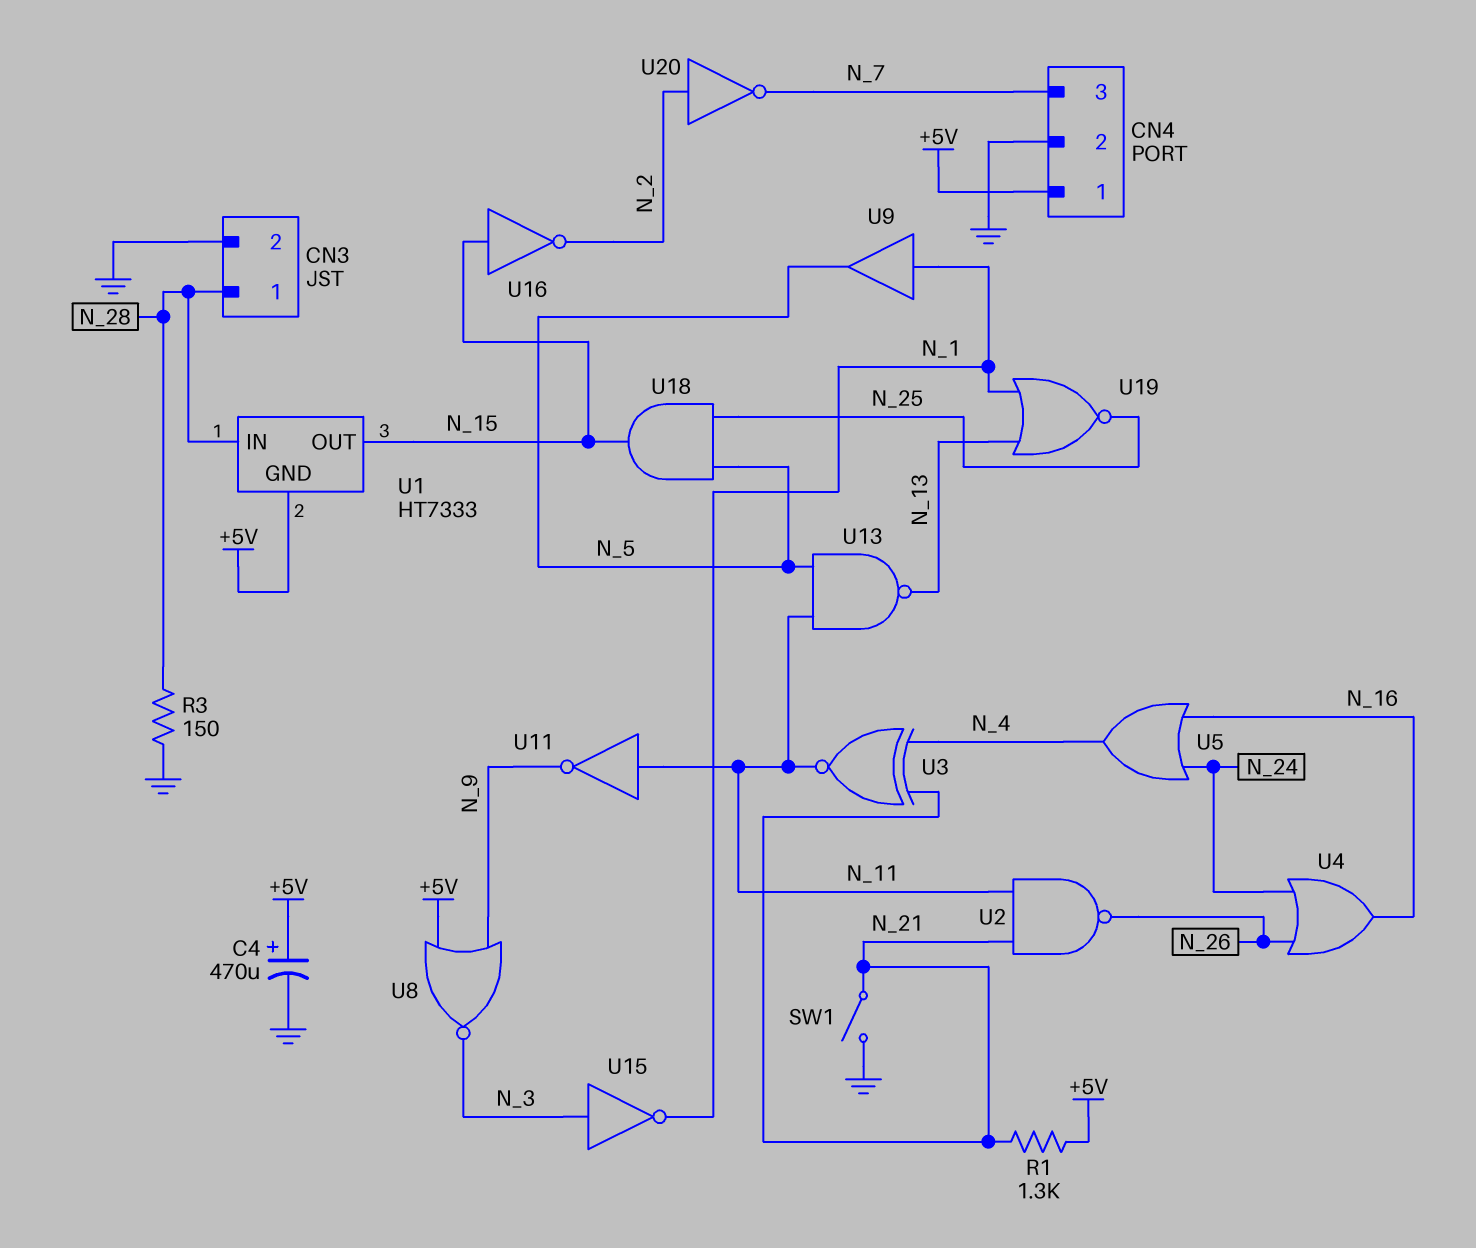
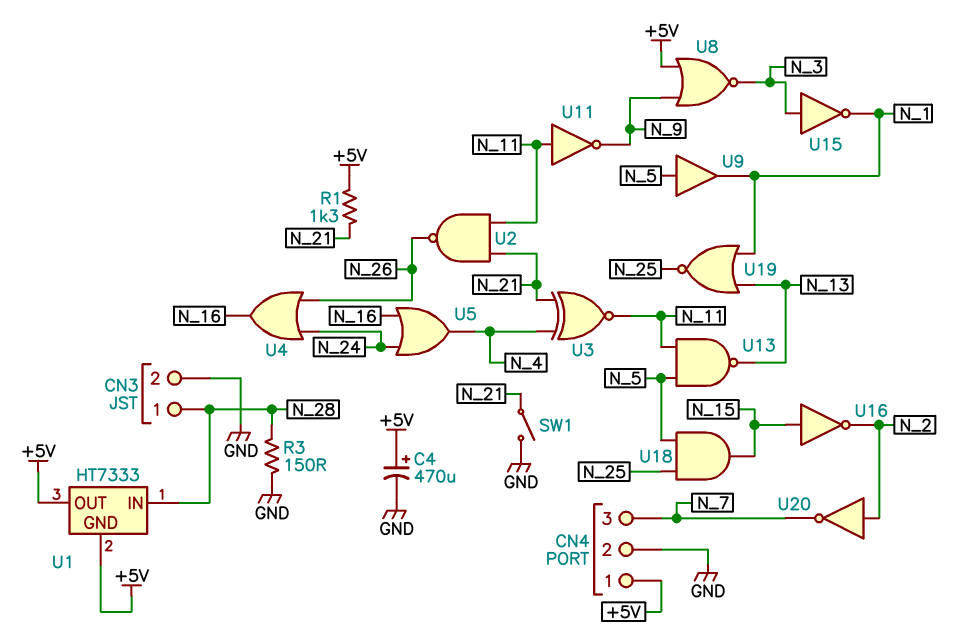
U1 pin OUT: N_15 -> +5V
U9: buffer (in N_1, out N_5) -> buffer (in N_5, out N_1)

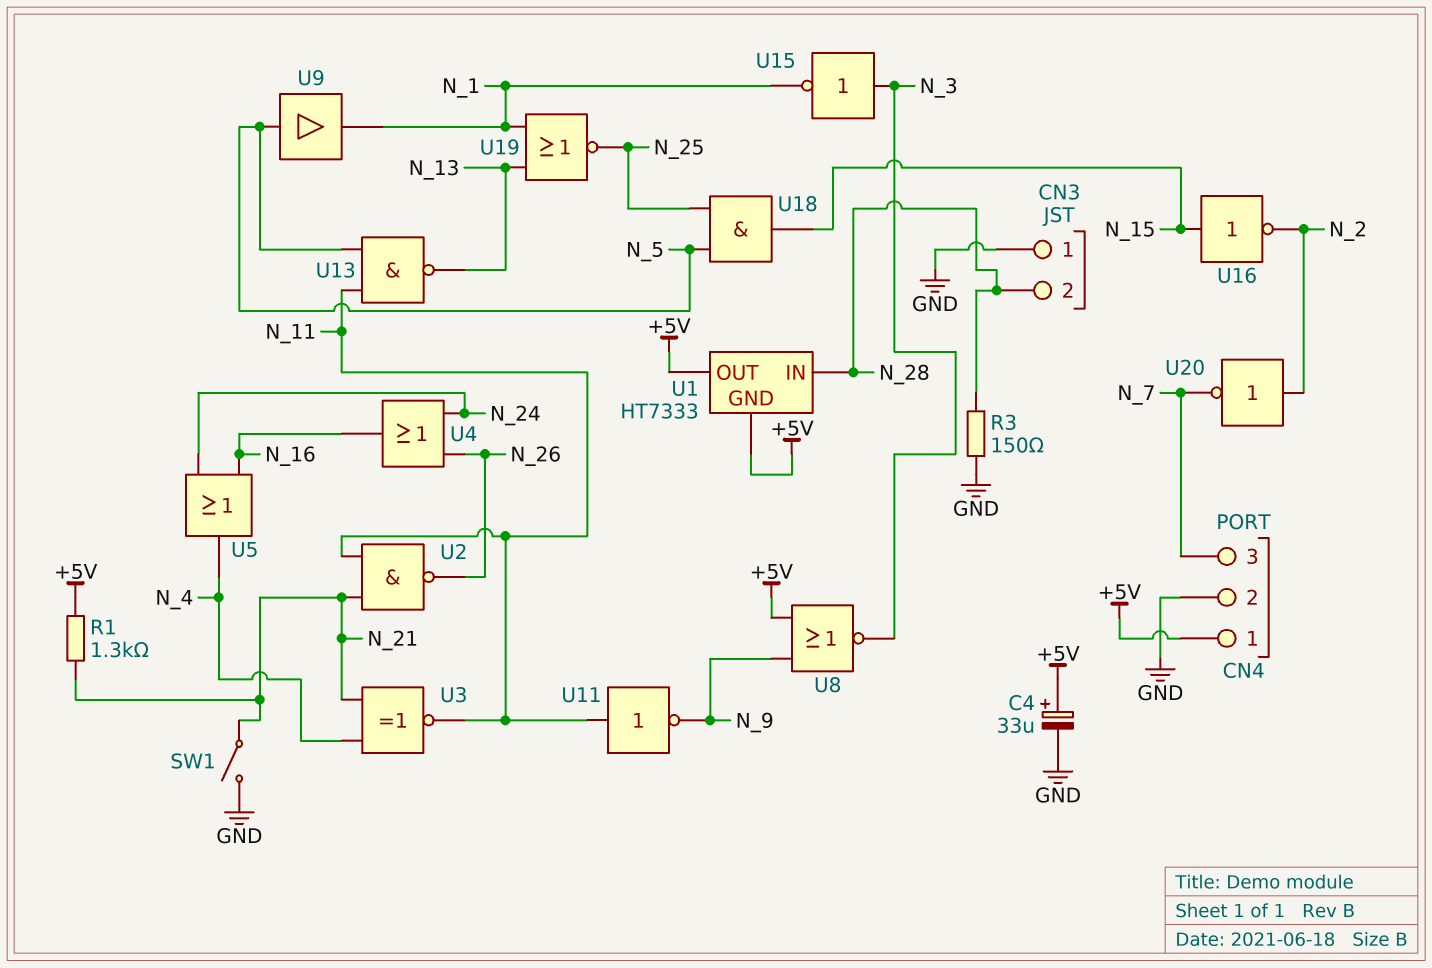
C4: 470uF (plus +5V, minus GND) -> 33uF (plus +5V, minus GND)
CN3 pin 1: N_28 -> GND
CN3 pin 2: GND -> N_28

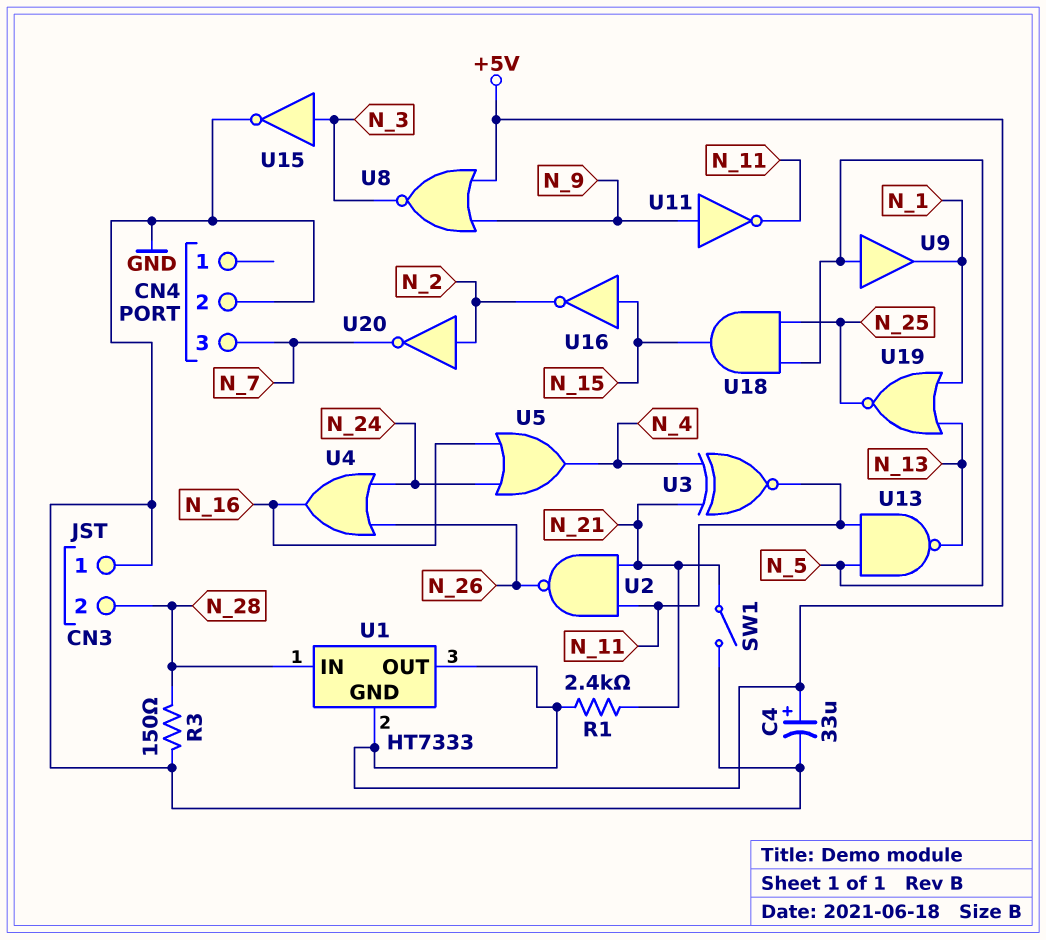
CN4 pin 1: +5V -> none
R1: 1.3k (+5V, N_21) -> 2.4k (+5V, N_21)
U11: NOT (in N_11, out N_9) -> NOT (in N_9, out N_11)
U15: NOT (in N_3, out N_1) -> NOT (in N_3, out GND)

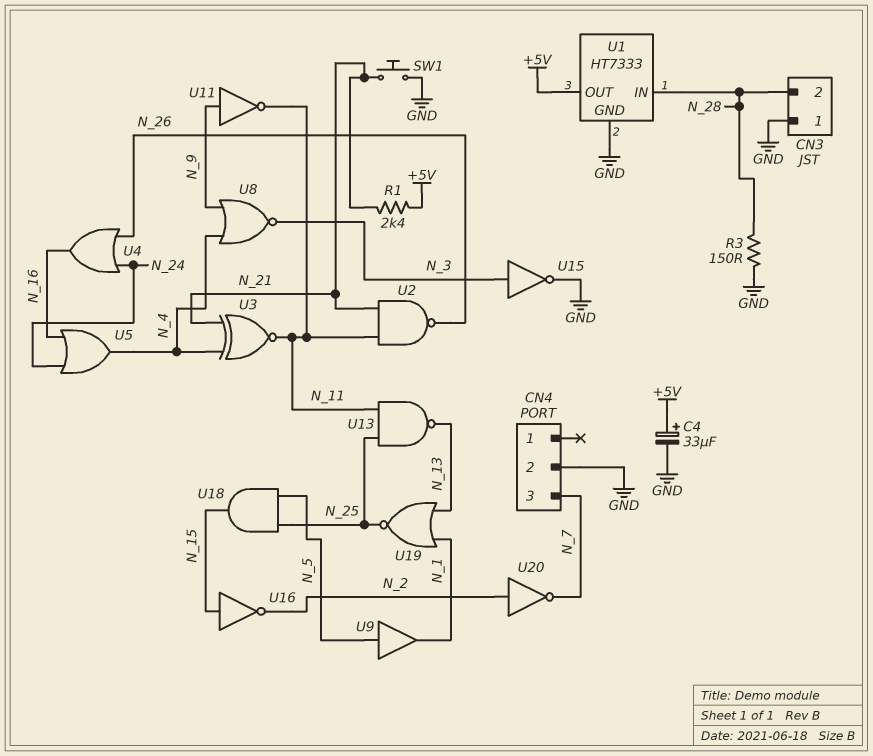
SW1: switch (GND, N_21) -> button (GND, N_21)
U1 pin GND: +5V -> GND
U8: NOR (in +5V, in N_9, out N_3) -> NOR (in N_4, in N_9, out N_3)
U13: NAND (in N_5, in N_11, out N_13) -> NAND (in N_11, in N_25, out N_13)

